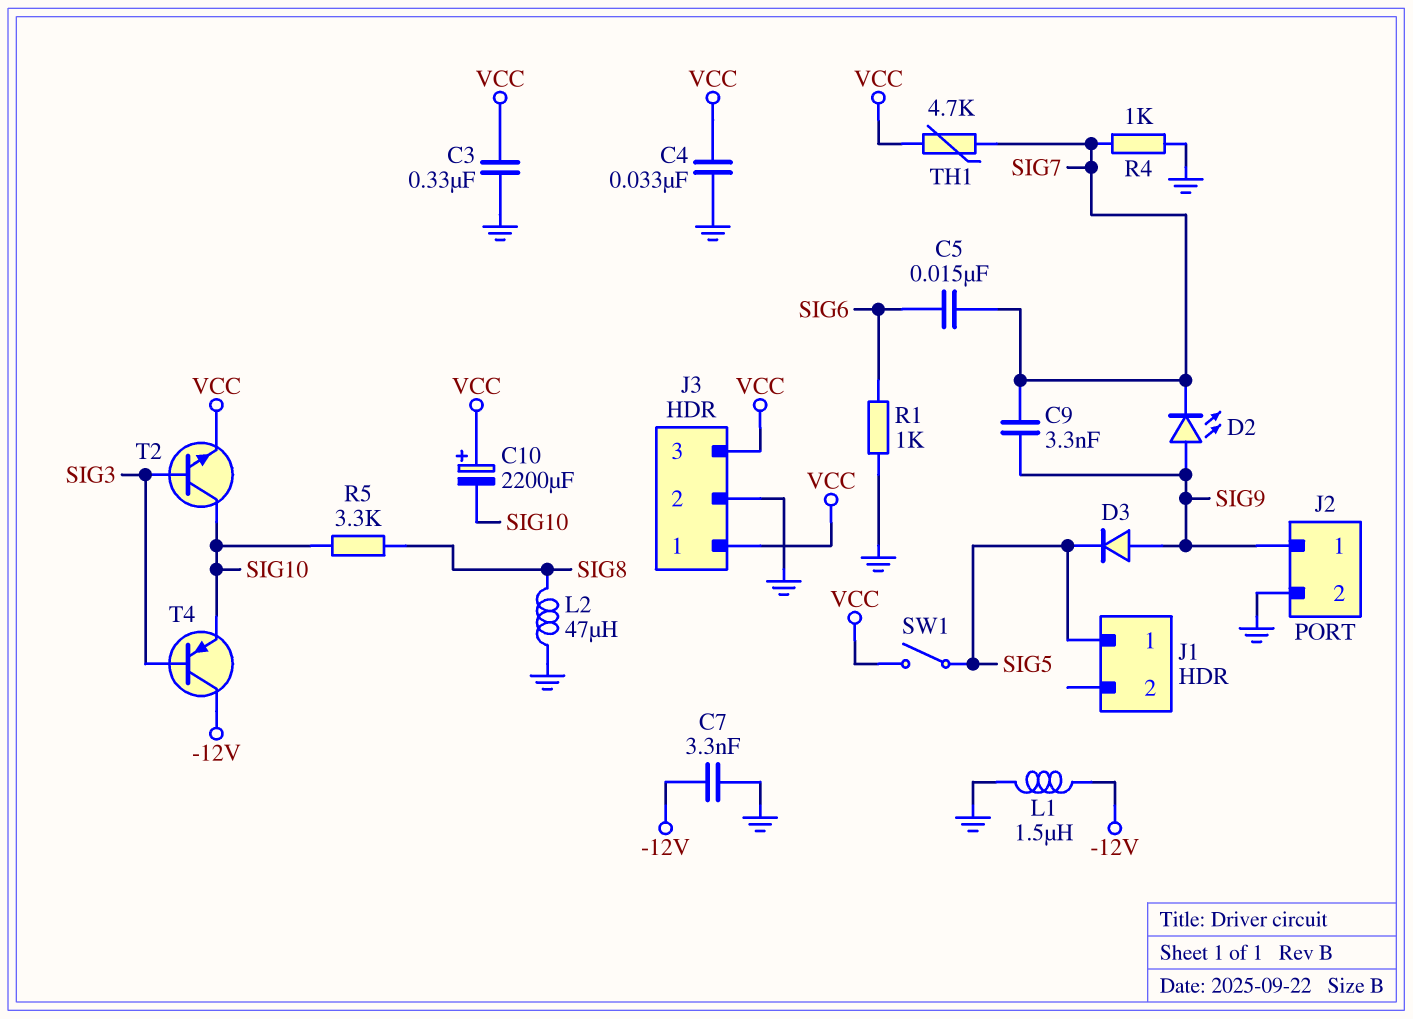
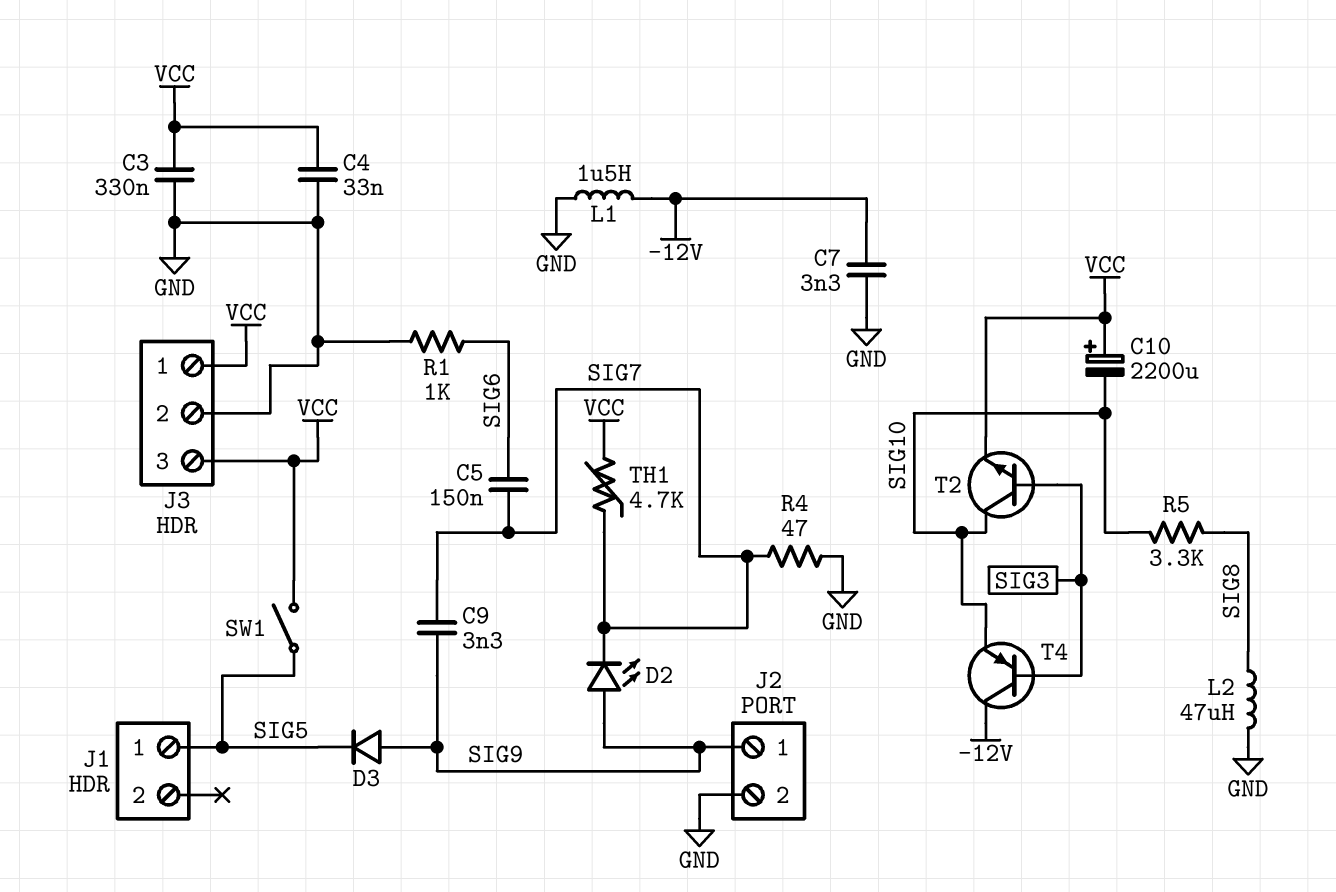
C5: 15nF (SIG6, SIG7) -> 150nF (SIG6, SIG7)
R4: 1k (GND, SIG7) -> 47 (GND, SIG7)

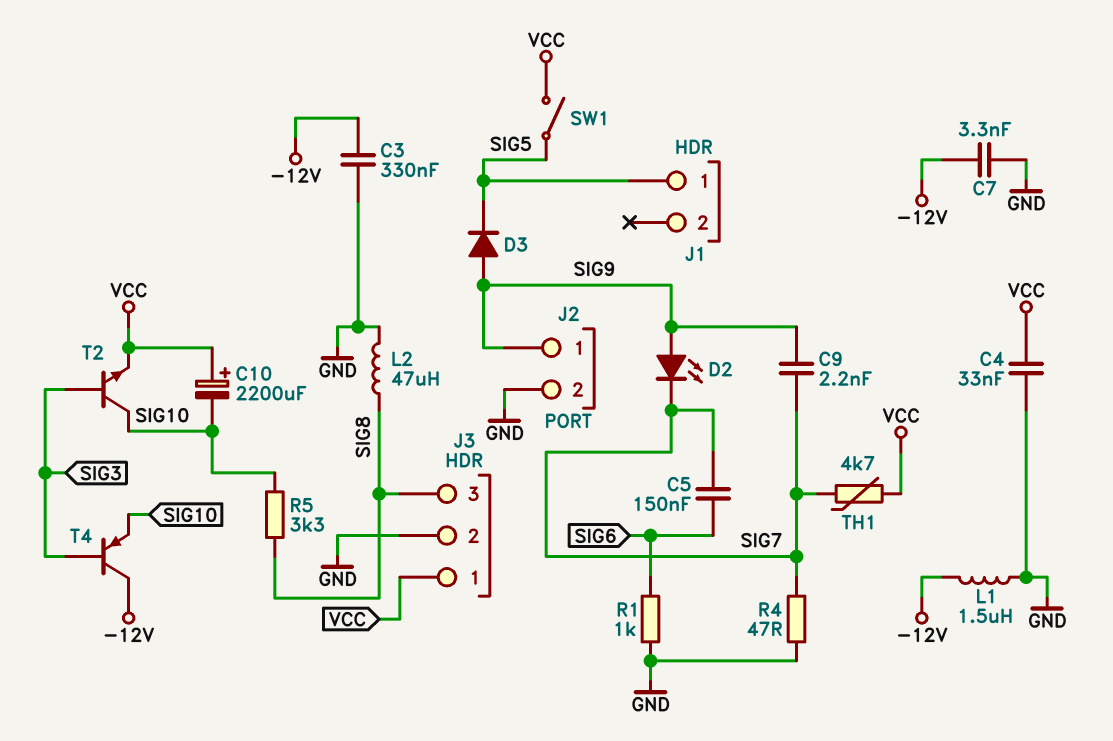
C3: 330nF (GND, VCC) -> 330nF (-12V, GND)
C9: 3.3nF (SIG7, SIG9) -> 2.2nF (SIG7, SIG9)
J3 pin 3: VCC -> SIG8

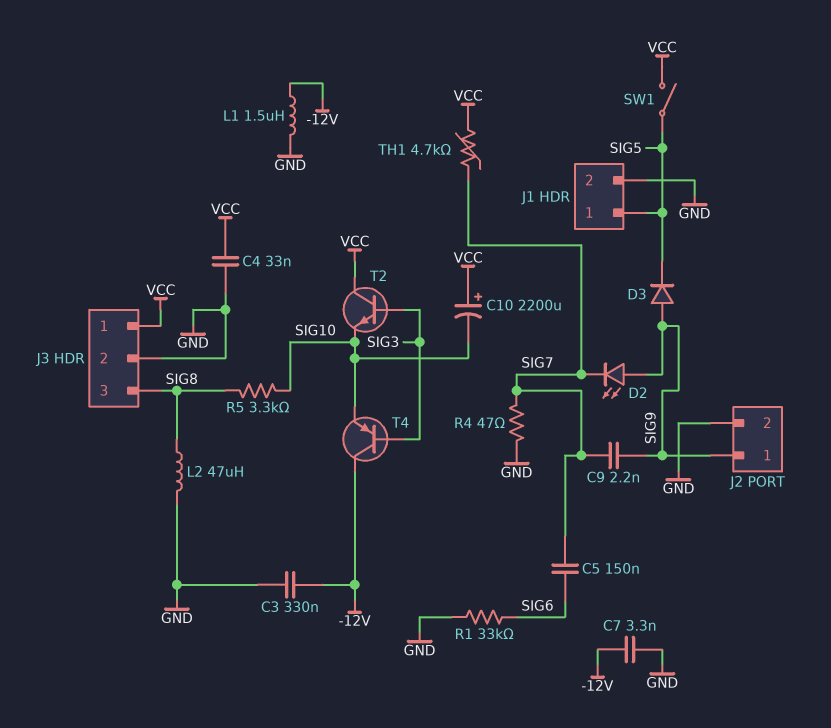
J1 pin 2: none -> GND
R1: 1k (GND, SIG6) -> 33k (GND, SIG6)
T2: NPN (B SIG3, C SIG10, E VCC) -> NPN (B SIG3, C VCC, E SIG10)

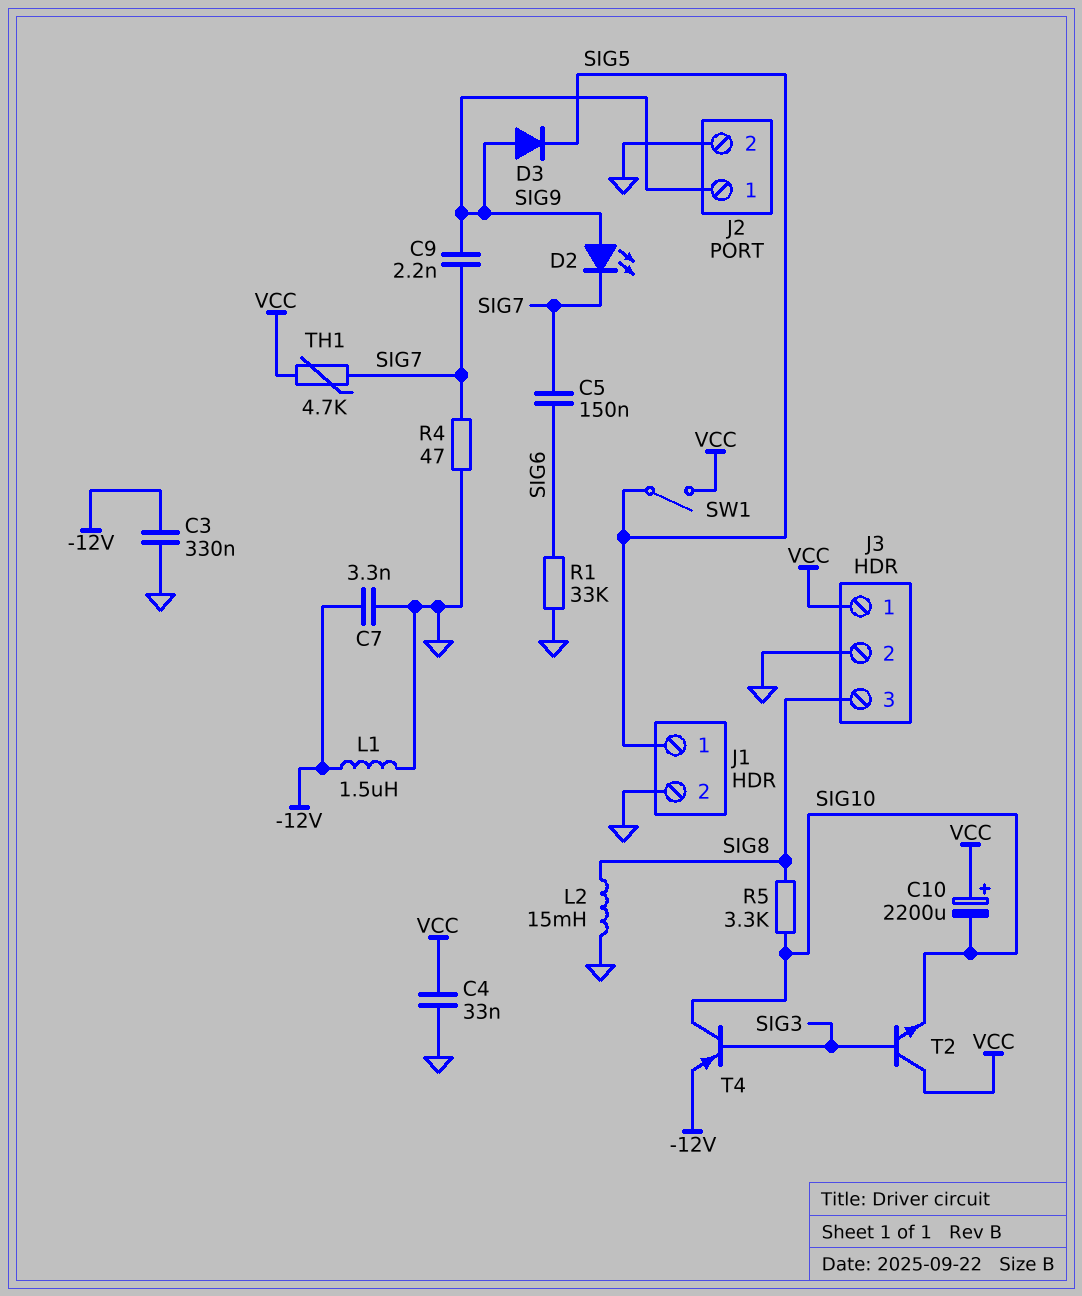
L2: 47uH (GND, SIG8) -> 15mH (GND, SIG8)
T4: PNP (B SIG3, C -12V, E SIG10) -> PNP (B SIG3, C SIG10, E -12V)

